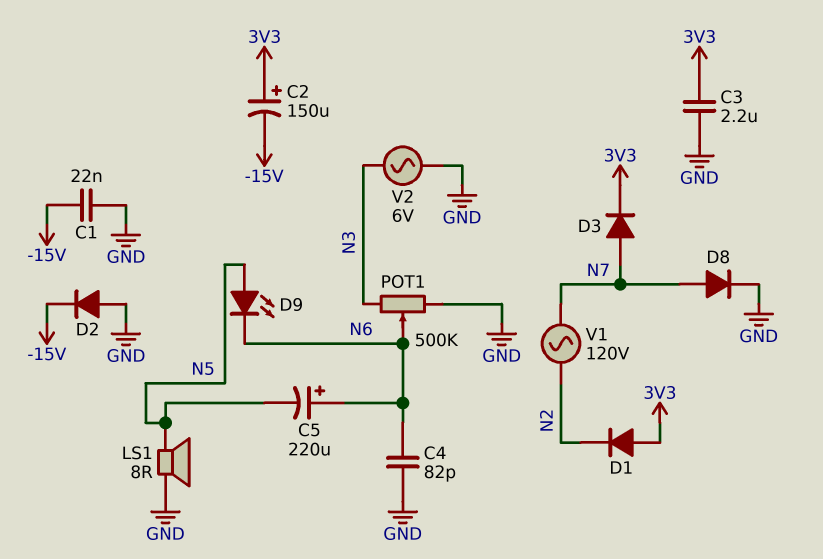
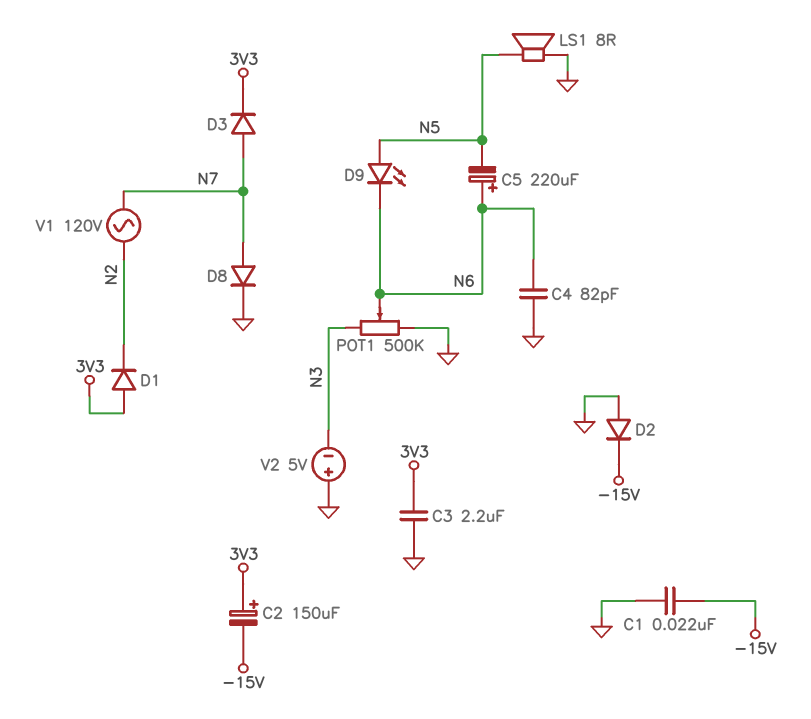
V2: AC 6V (GND, N3) -> 5V (plus GND, minus N3)

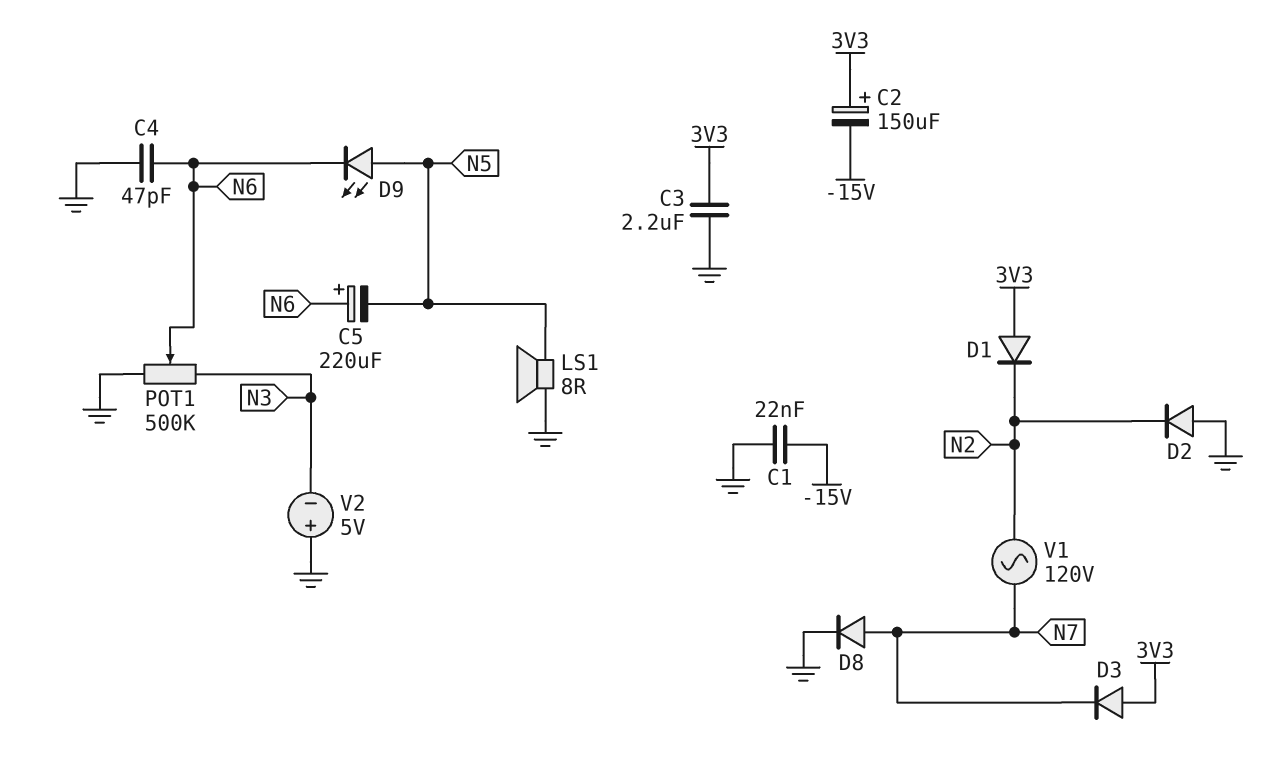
C4: 82pF (GND, N6) -> 47pF (GND, N6)
D2: diode (A GND, K -15V) -> diode (A GND, K N2)
D3: diode (A N7, K 3V3) -> diode (A 3V3, K N7)

